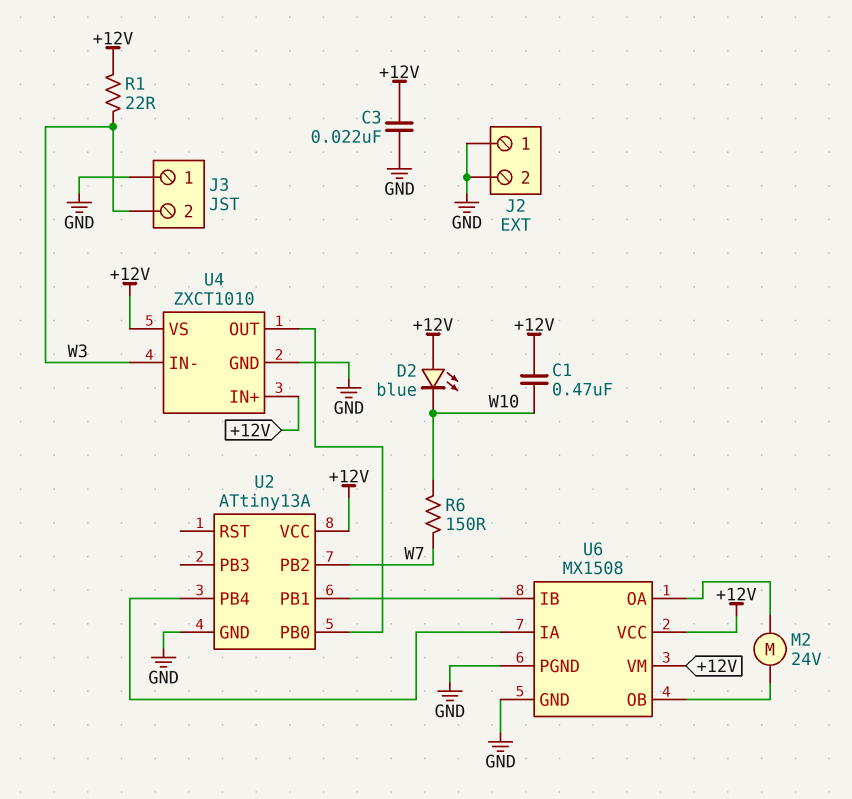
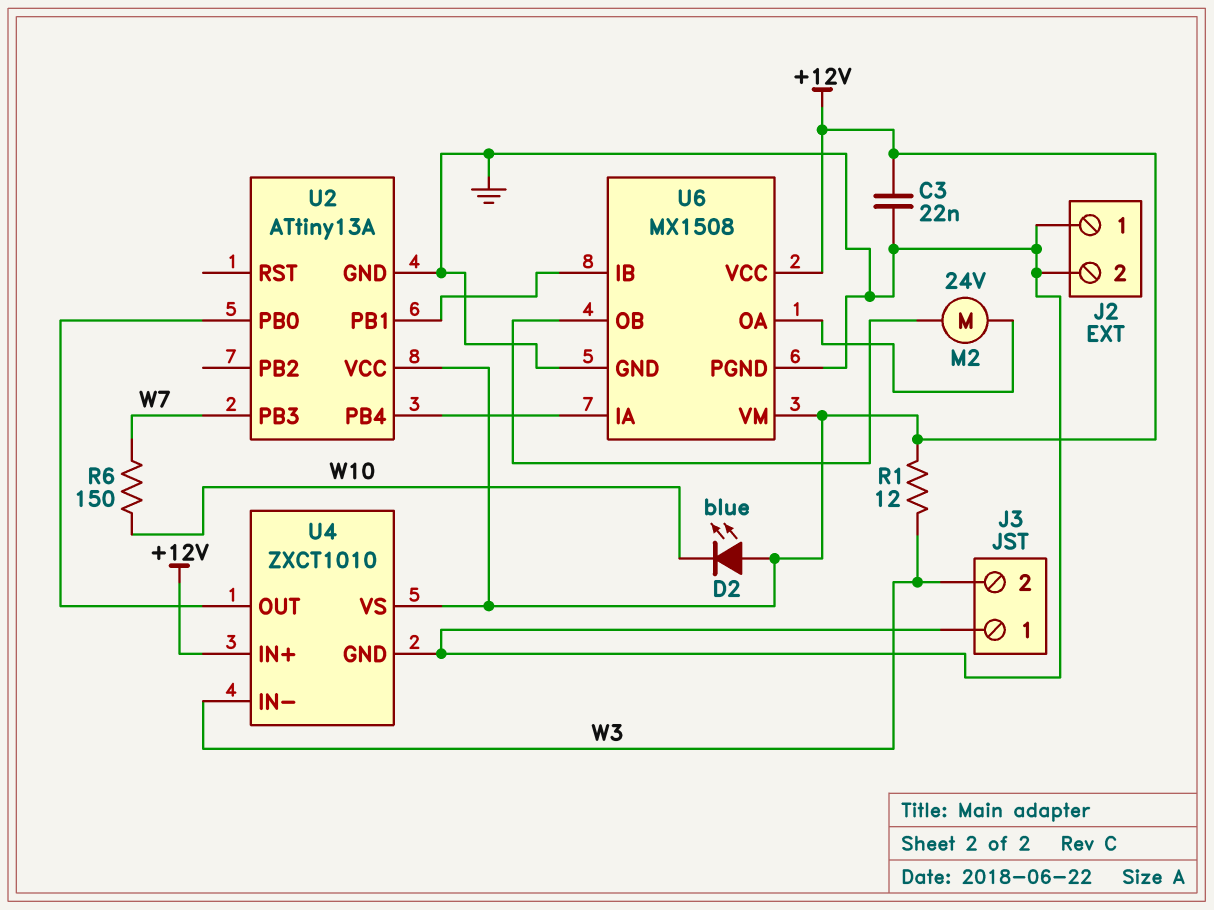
C1: 470nF (+12V, W10) -> none
R1: 22 (+12V, W3) -> 12 (+12V, W3)
U2 pin PB2: W7 -> none
U2 pin PB3: none -> W7

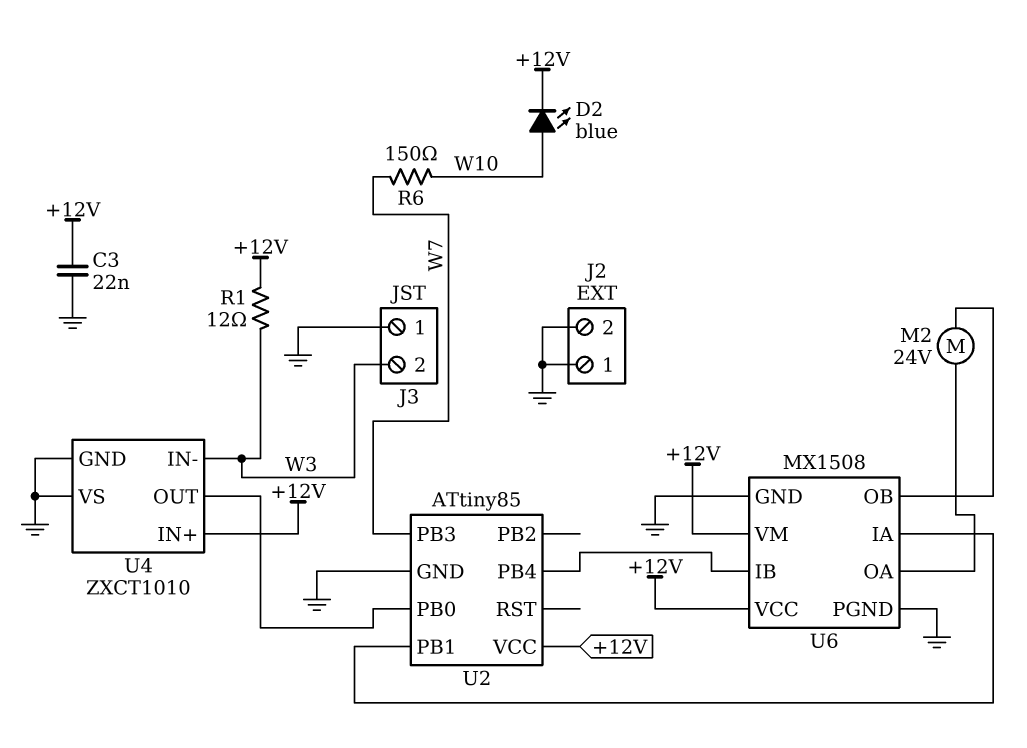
D2: LED blue (A +12V, K W10) -> LED blue (A W10, K +12V)
U2: ATtiny13A -> ATtiny85
U4 pin VS: +12V -> GND
U6 pin IA: U2/PB4 -> U2/PB1
U6 pin IB: U2/PB1 -> U2/PB4

